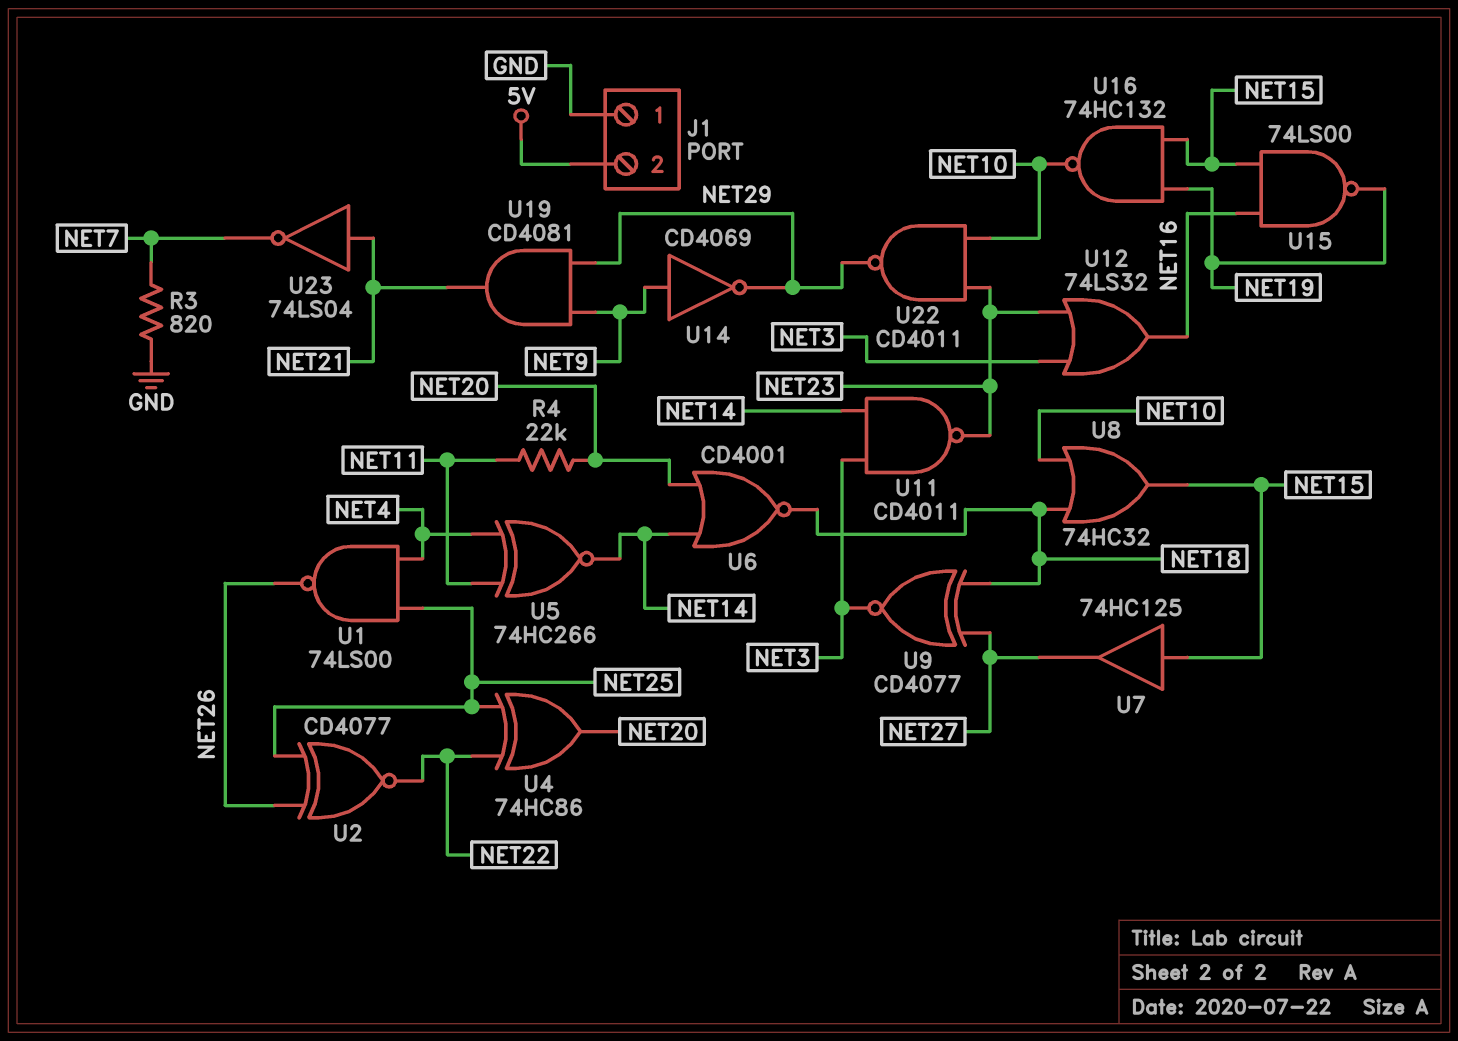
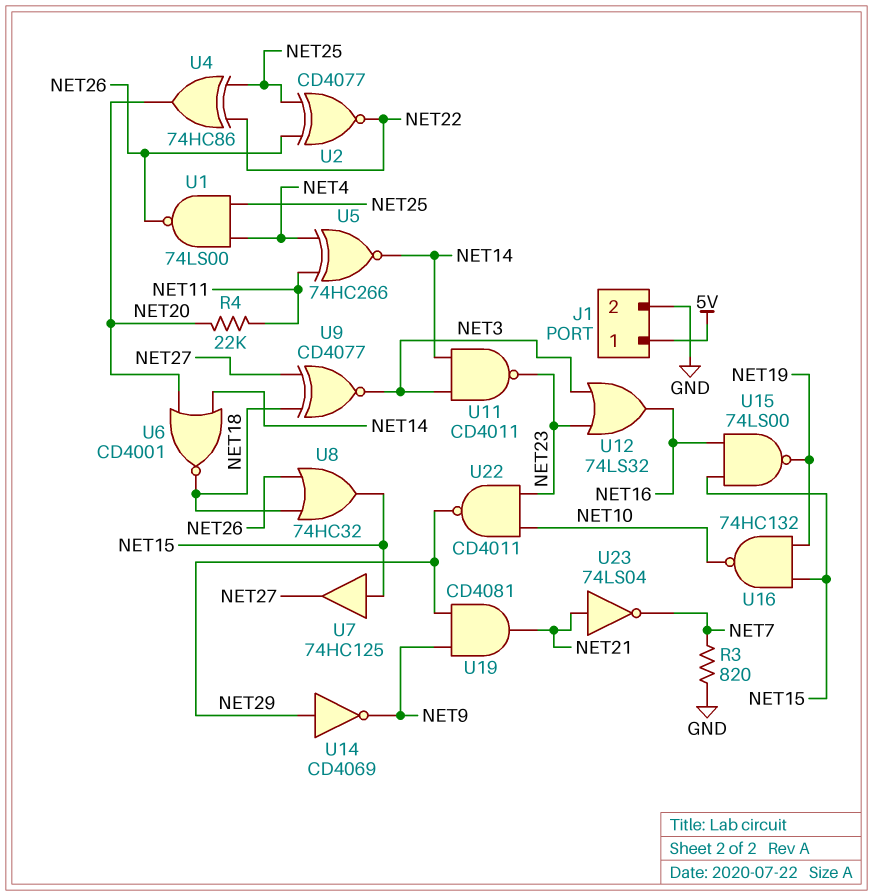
J1 pin 1: GND -> 5V
J1 pin 2: 5V -> GND
U8: OR 74HC32 (in NET10, in NET18, out NET15) -> OR 74HC32 (in NET18, in NET26, out NET15)
U14: NOT CD4069 (in NET9, out NET29) -> NOT CD4069 (in NET29, out NET9)

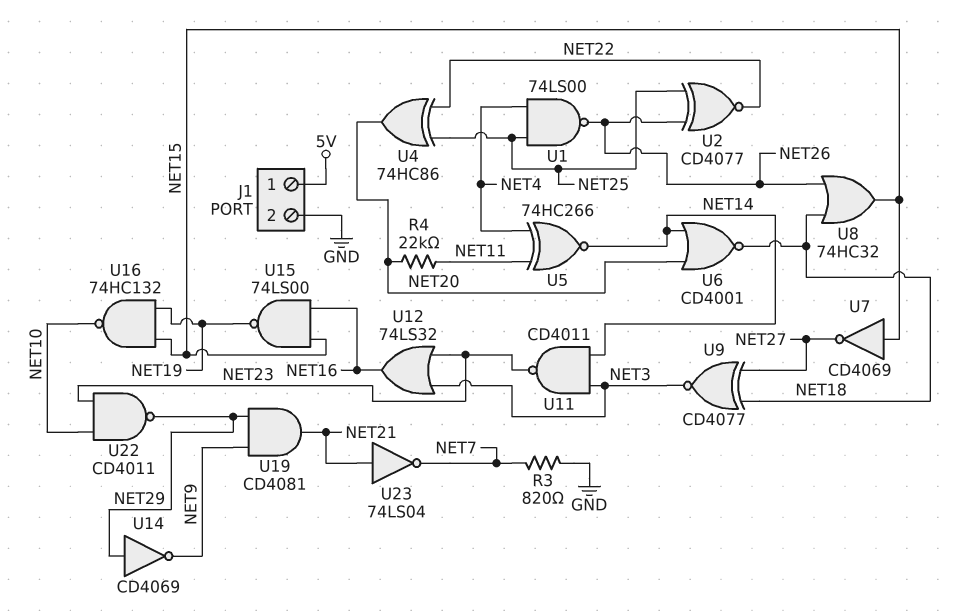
U7: buffer 74HC125 (in NET15, out NET27) -> NOT CD4069 (in NET15, out NET27)

